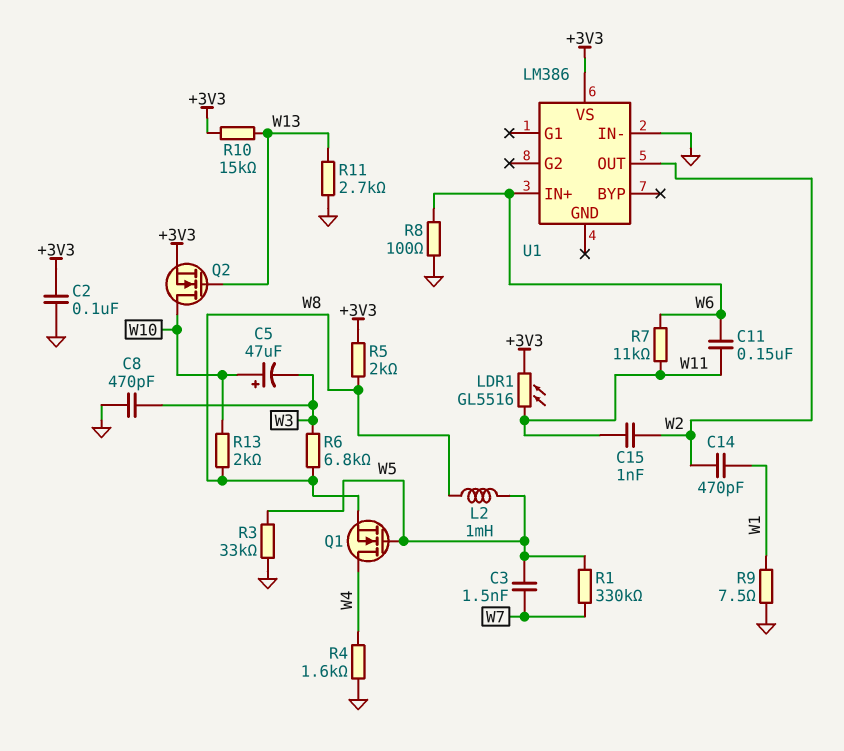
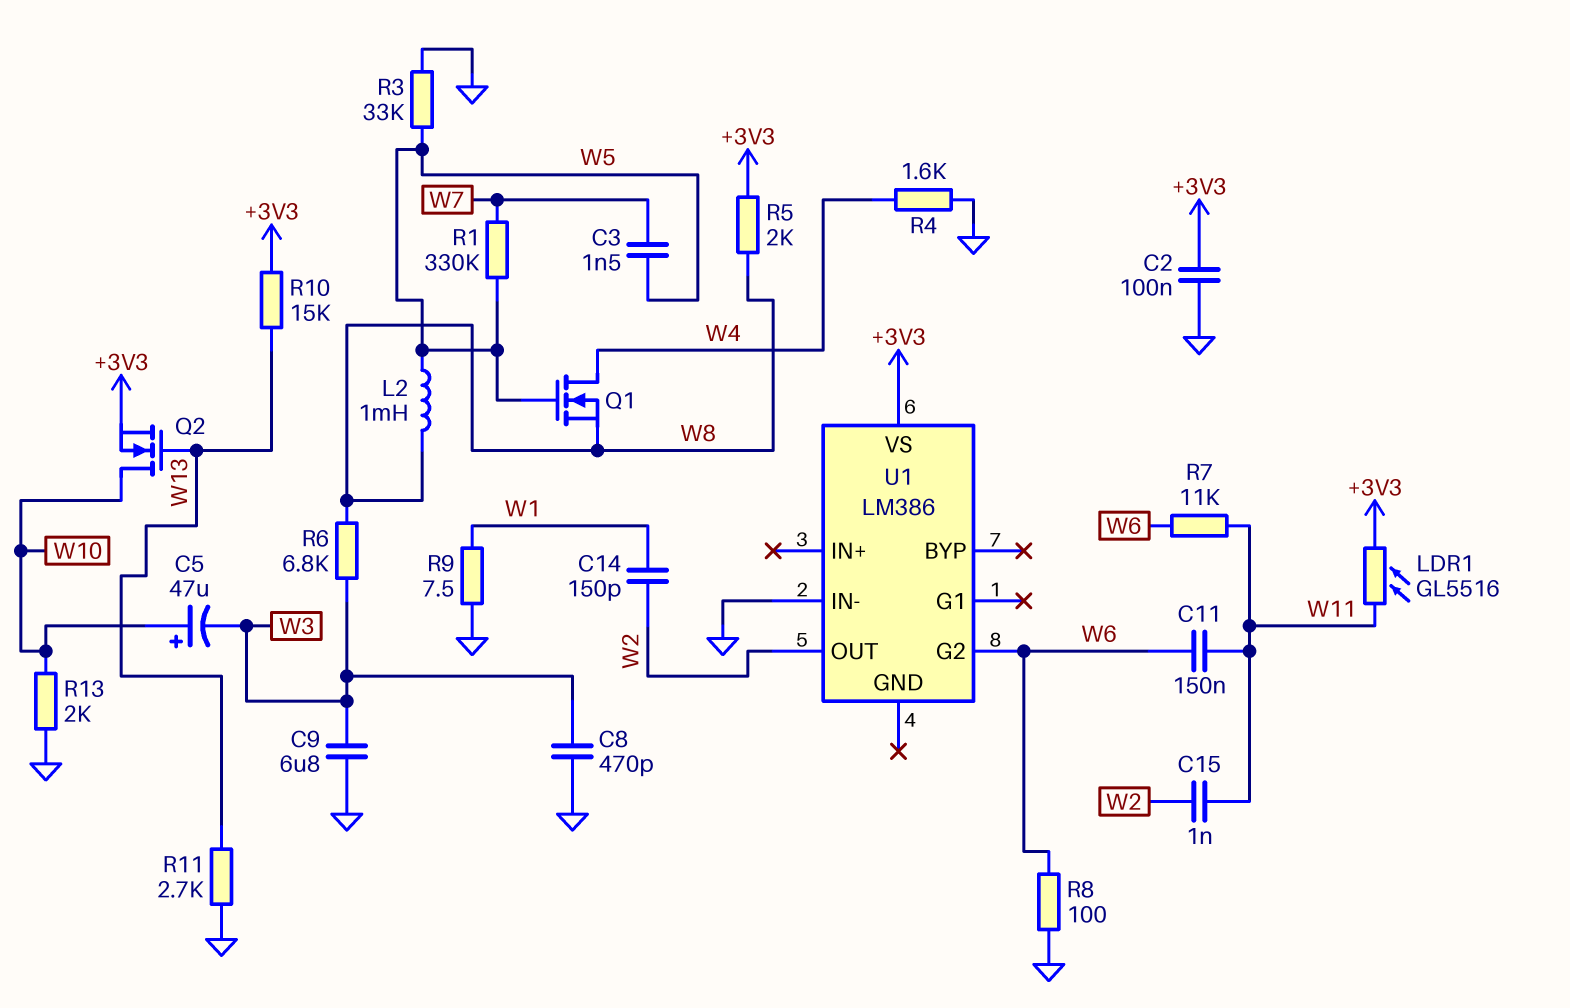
C9: none -> 6.8uF (GND, W3)
C14: 470pF (W1, W2) -> 150pF (W1, W2)
R13: 2k (W8, W10) -> 2k (GND, W10)
U1 pin G2: none -> W6
U1 pin IN+: W6 -> none

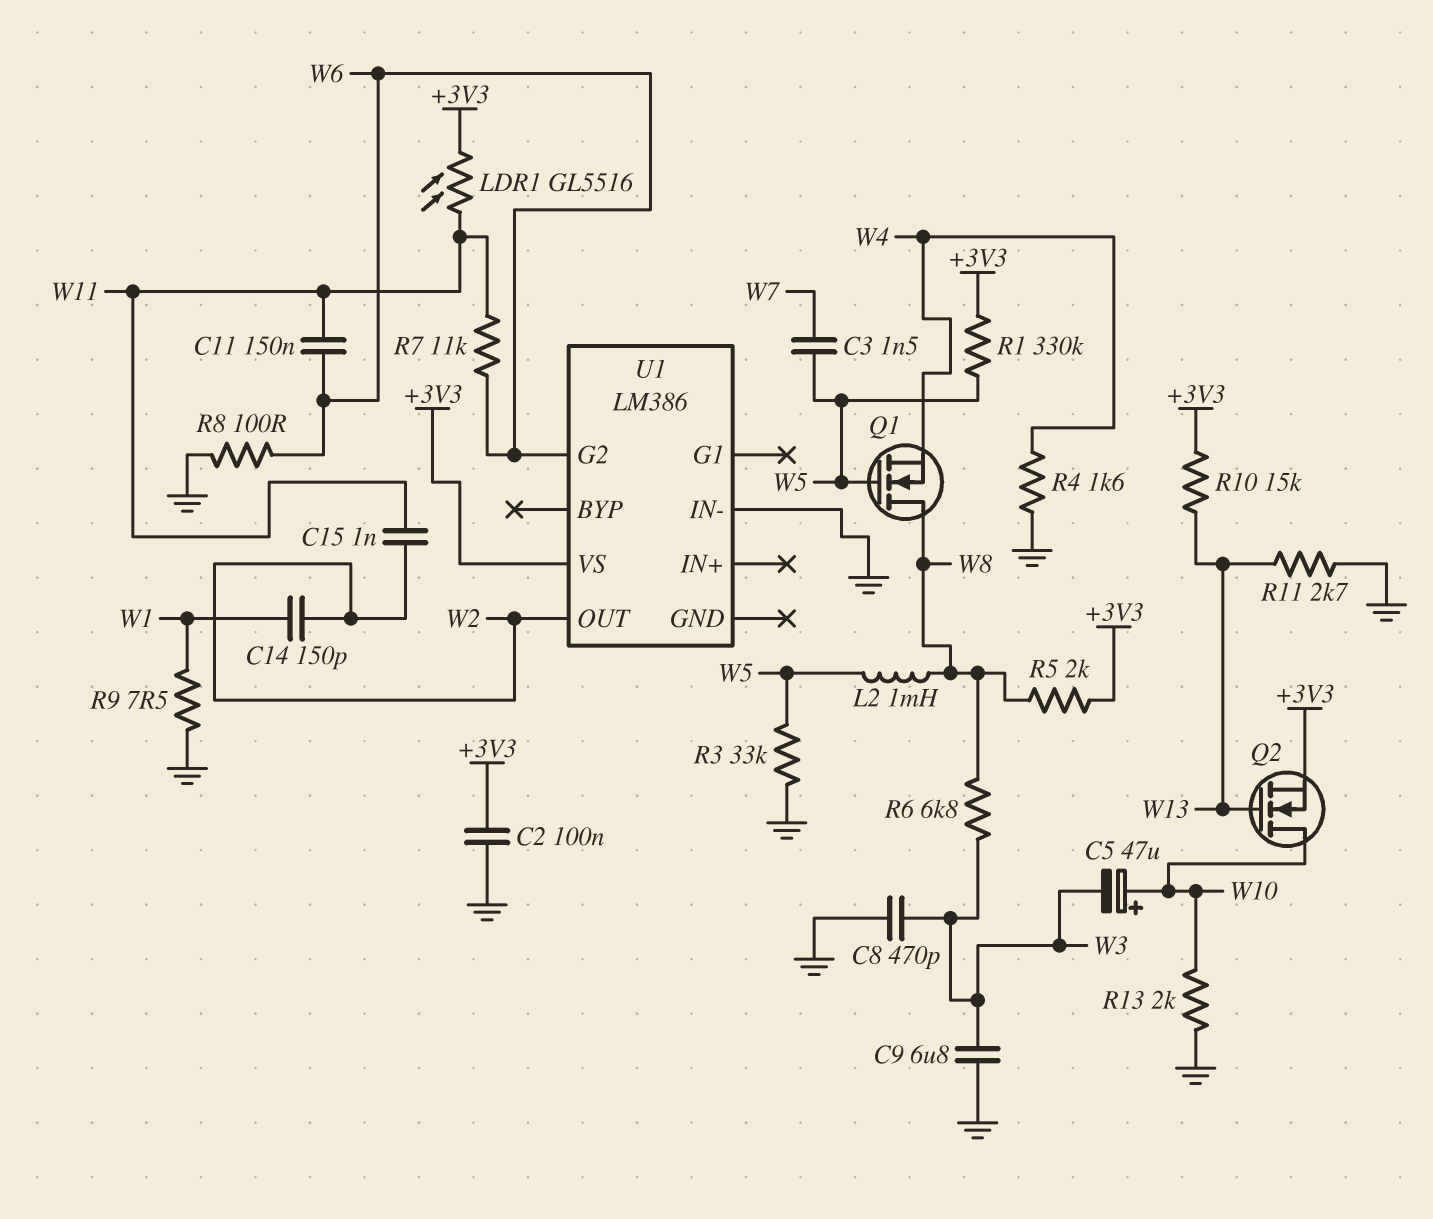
Q1: NMOS (G W5, D W4, S W8) -> NMOS (G W5, D W8, S W4)
R1: 330k (W5, W7) -> 330k (+3V3, W5)

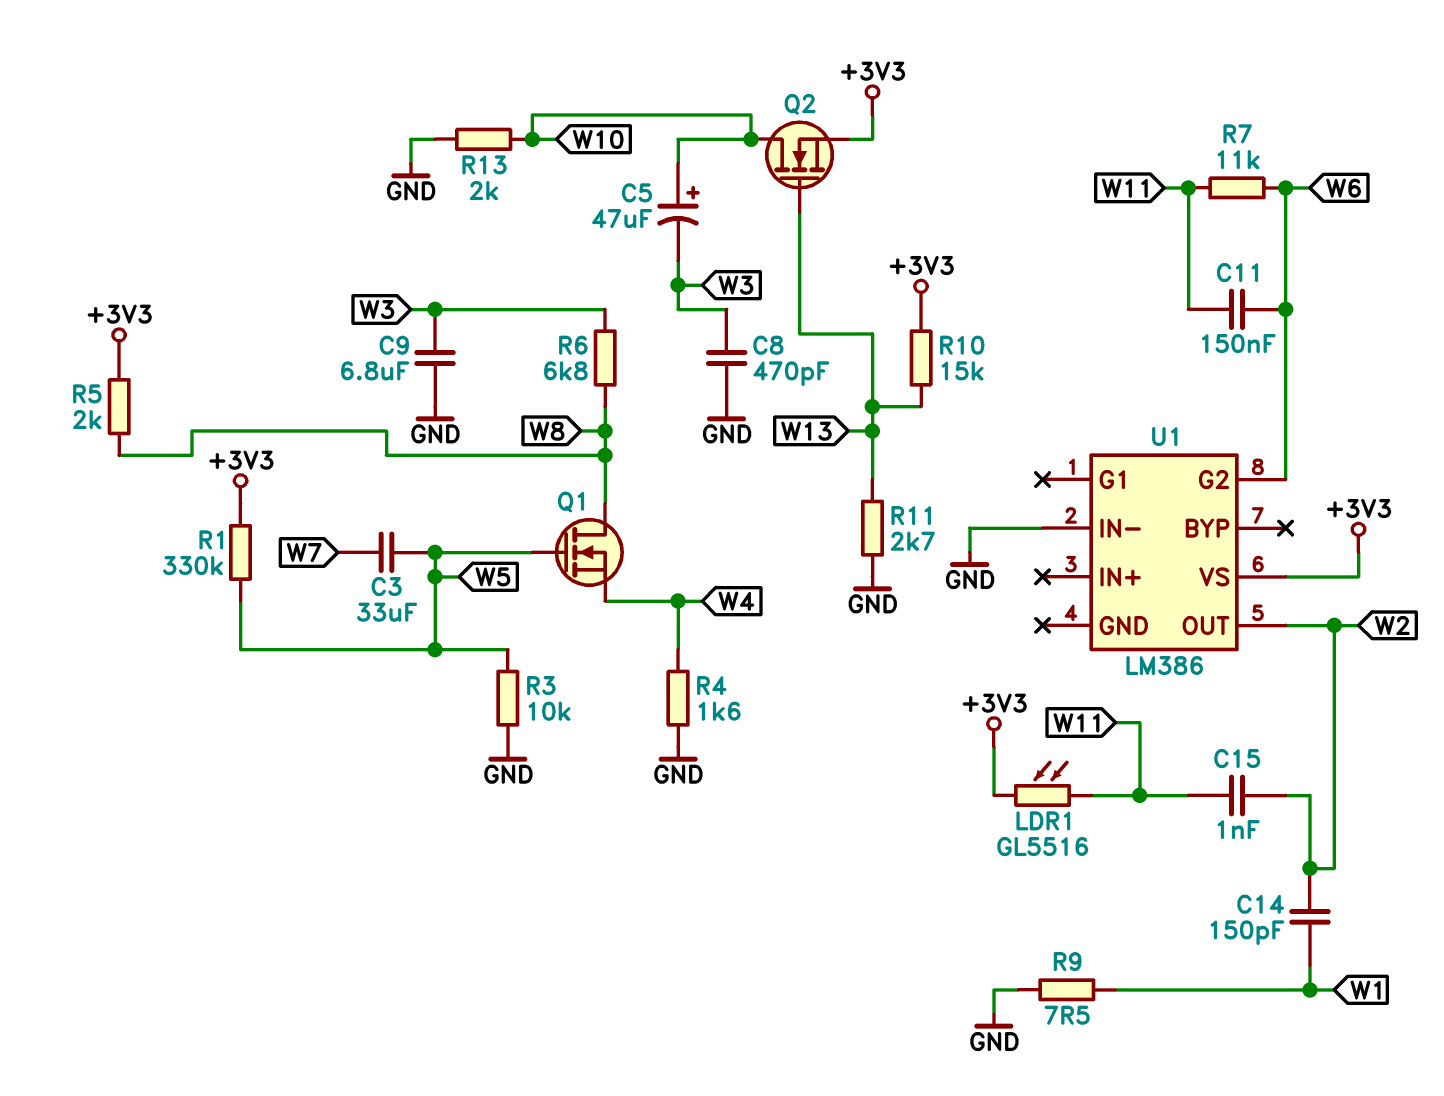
C2: 100nF (+3V3, GND) -> none
C3: 1.5nF (W5, W7) -> 33uF (W5, W7)
L2: 1mH (W5, W8) -> none
R3: 33k (GND, W5) -> 10k (GND, W5)
R8: 100 (GND, W6) -> none

